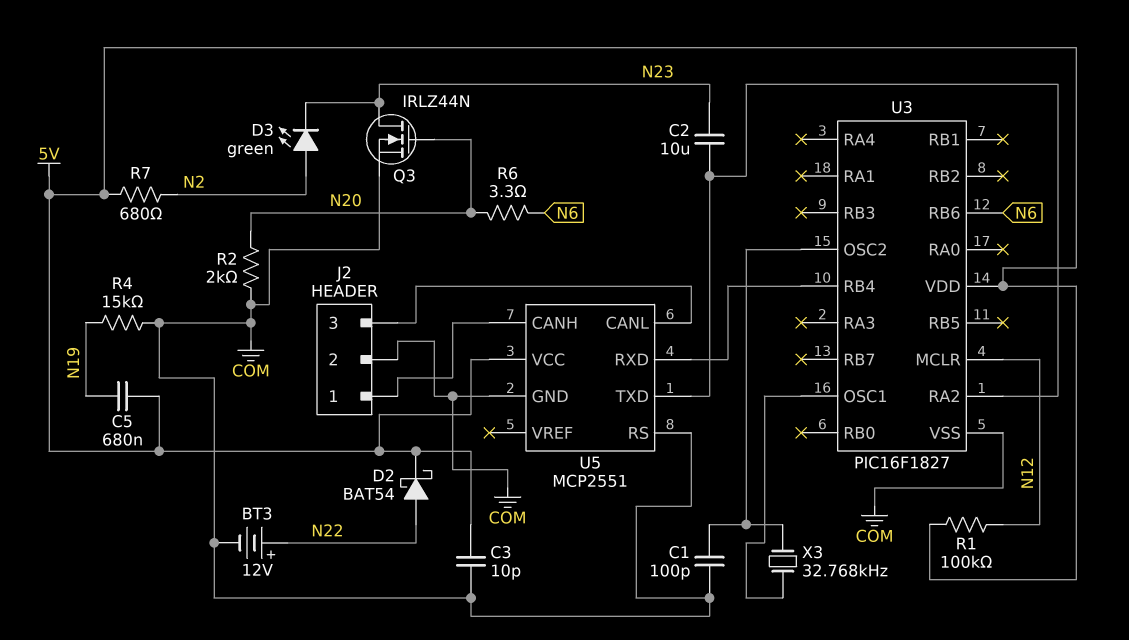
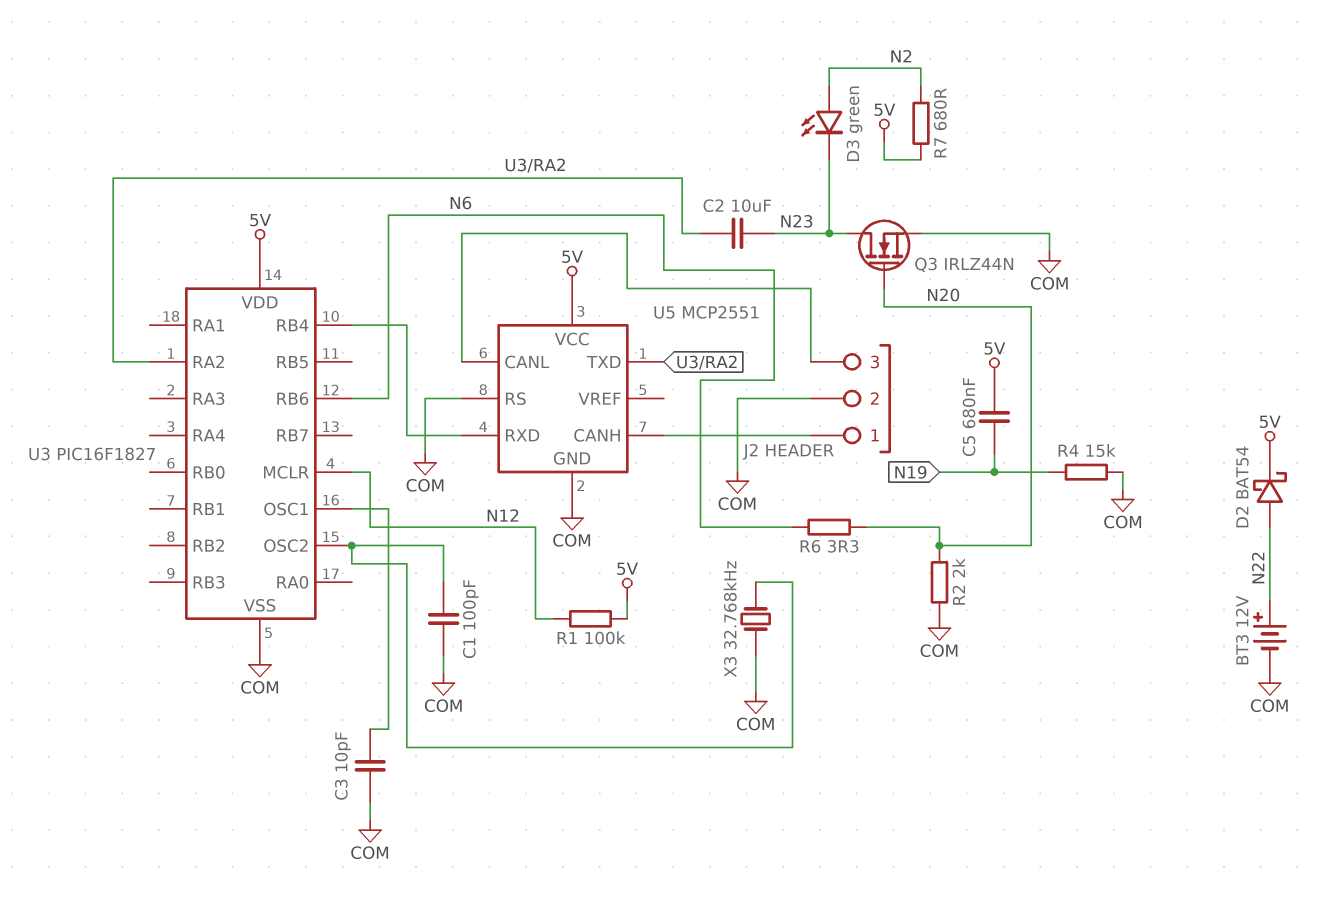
C3: 10pF (5V, COM) -> 10pF (COM, U3/OSC1)
X3: 32.768kHz (U3/OSC1, U3/OSC2) -> 32.768kHz (COM, U3/OSC2)

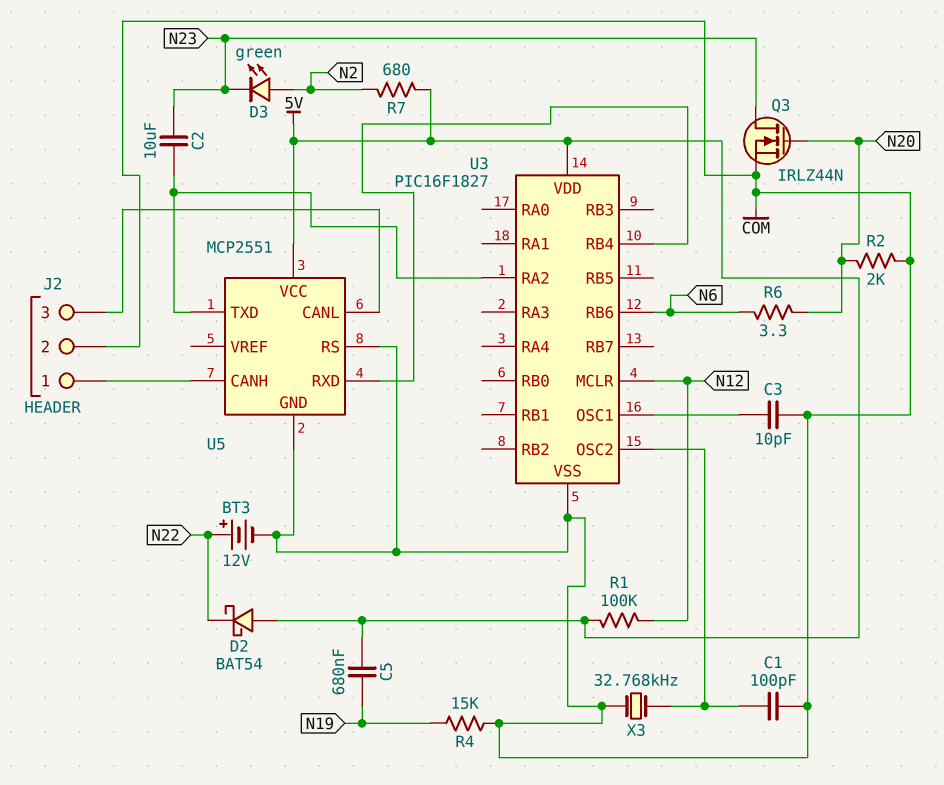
D2: schottky BAT54 (A N22, K 5V) -> schottky BAT54 (A 5V, K N22)

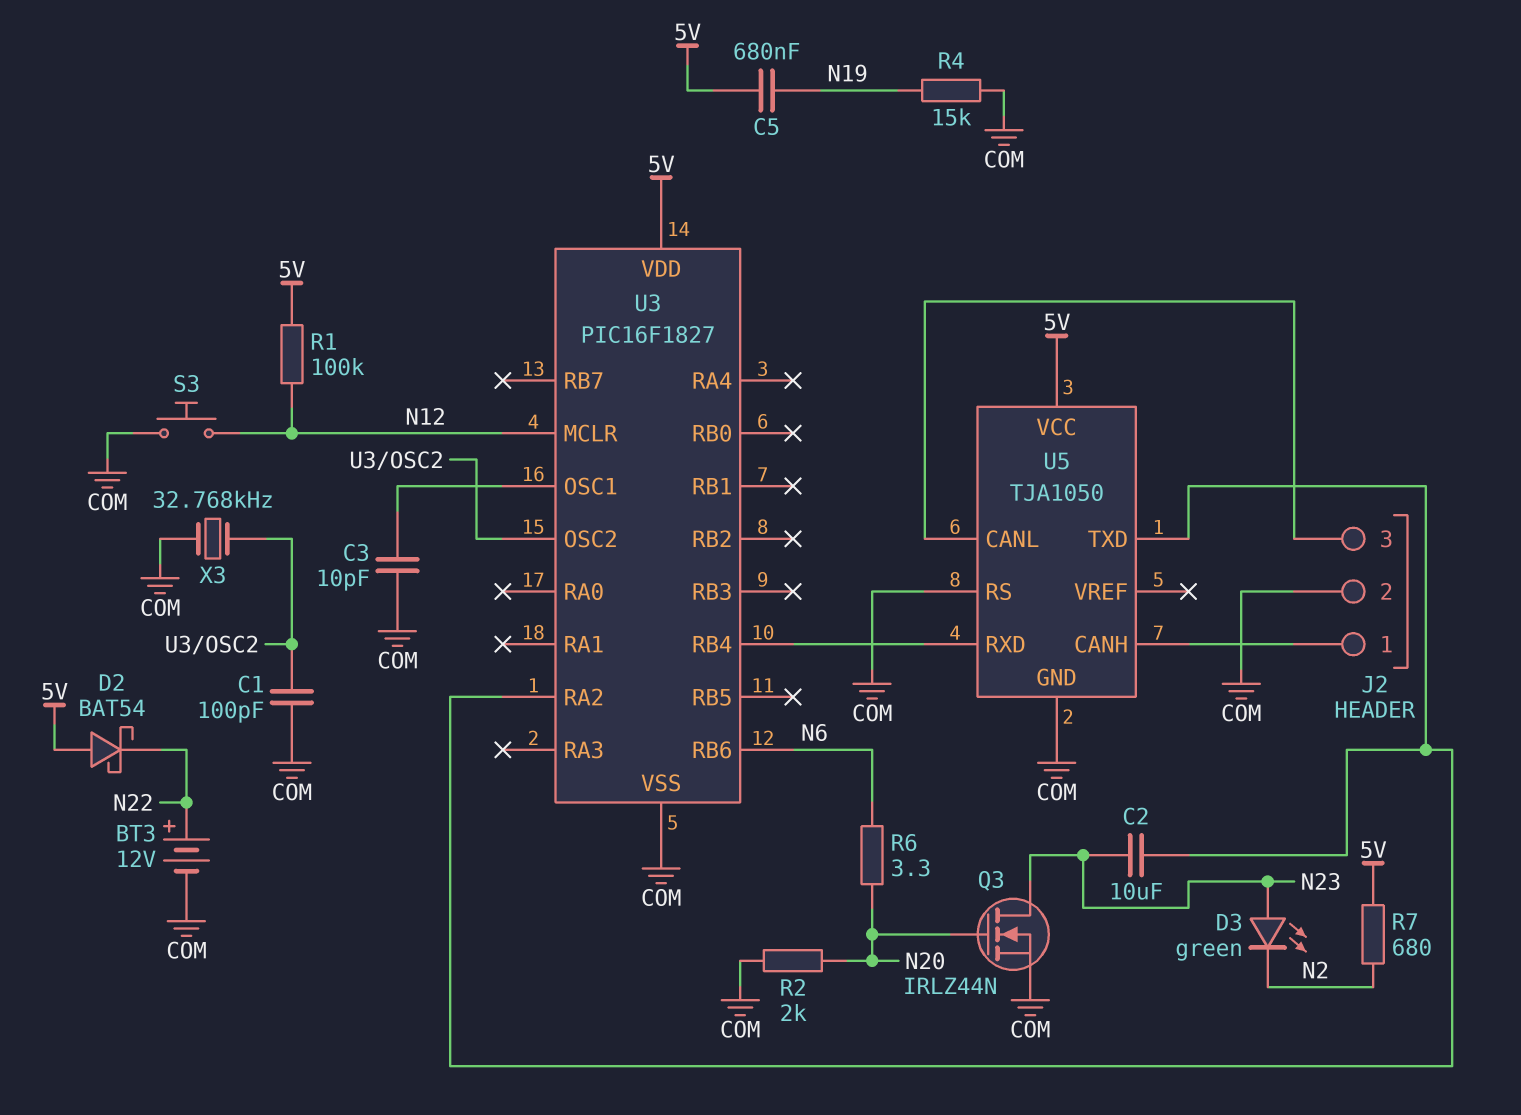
D3: LED green (A N2, K N23) -> LED green (A N23, K N2)
S3: none -> button (COM, N12)
U5: MCP2551 -> TJA1050

